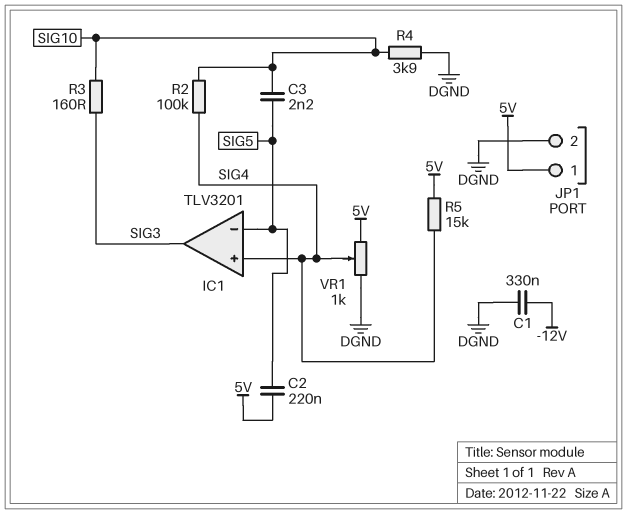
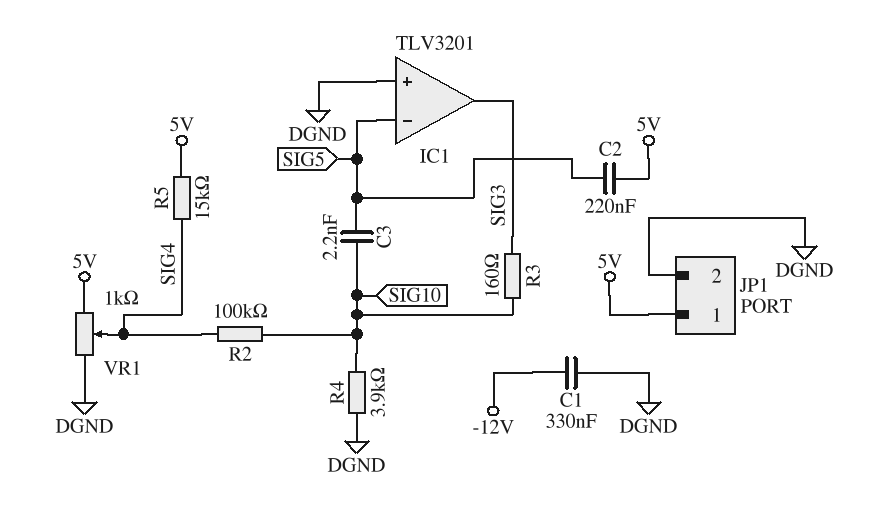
IC1 pin in+: SIG4 -> DGND

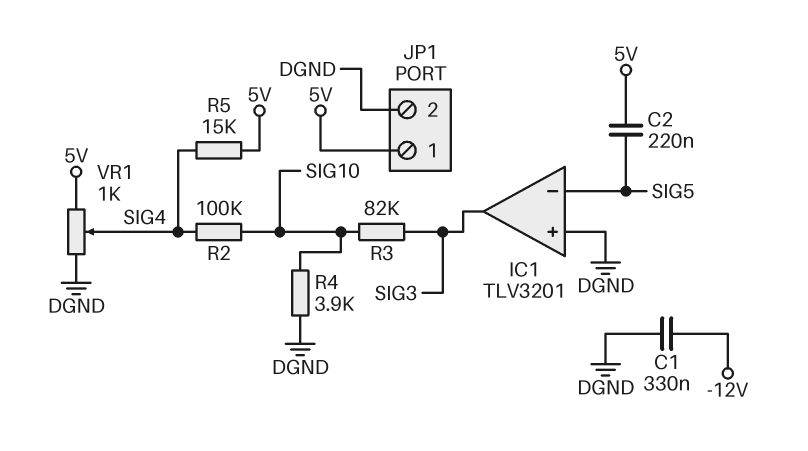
C3: 2.2nF (SIG5, SIG10) -> none
R3: 160 (SIG3, SIG10) -> 82k (SIG3, SIG10)

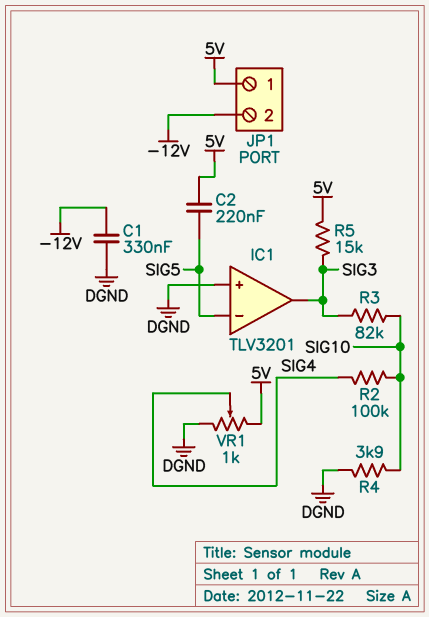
JP1 pin 2: DGND -> -12V
R5: 15k (5V, SIG4) -> 15k (5V, SIG3)

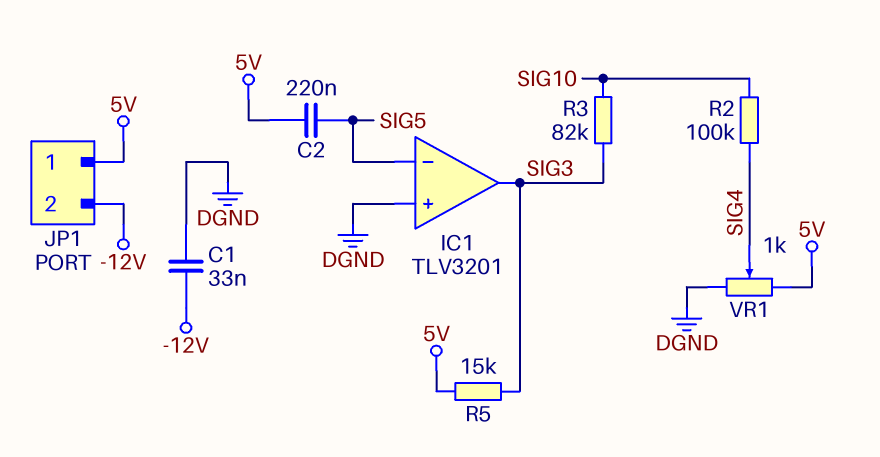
C1: 330nF (-12V, DGND) -> 33nF (-12V, DGND)
R4: 3.9k (DGND, SIG10) -> none

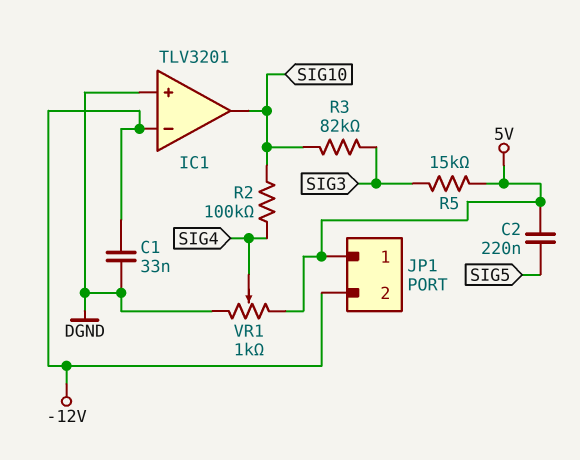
IC1 pin in-: SIG5 -> -12V
IC1 pin out: SIG3 -> SIG10

